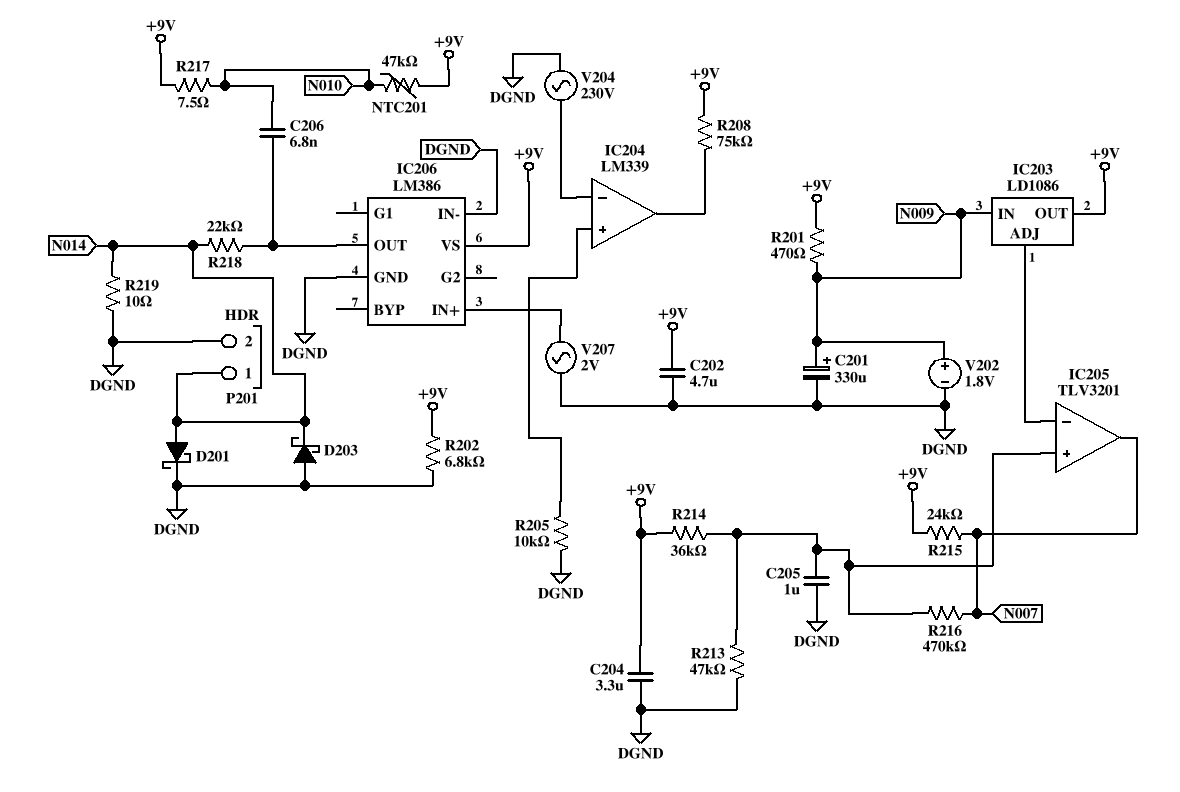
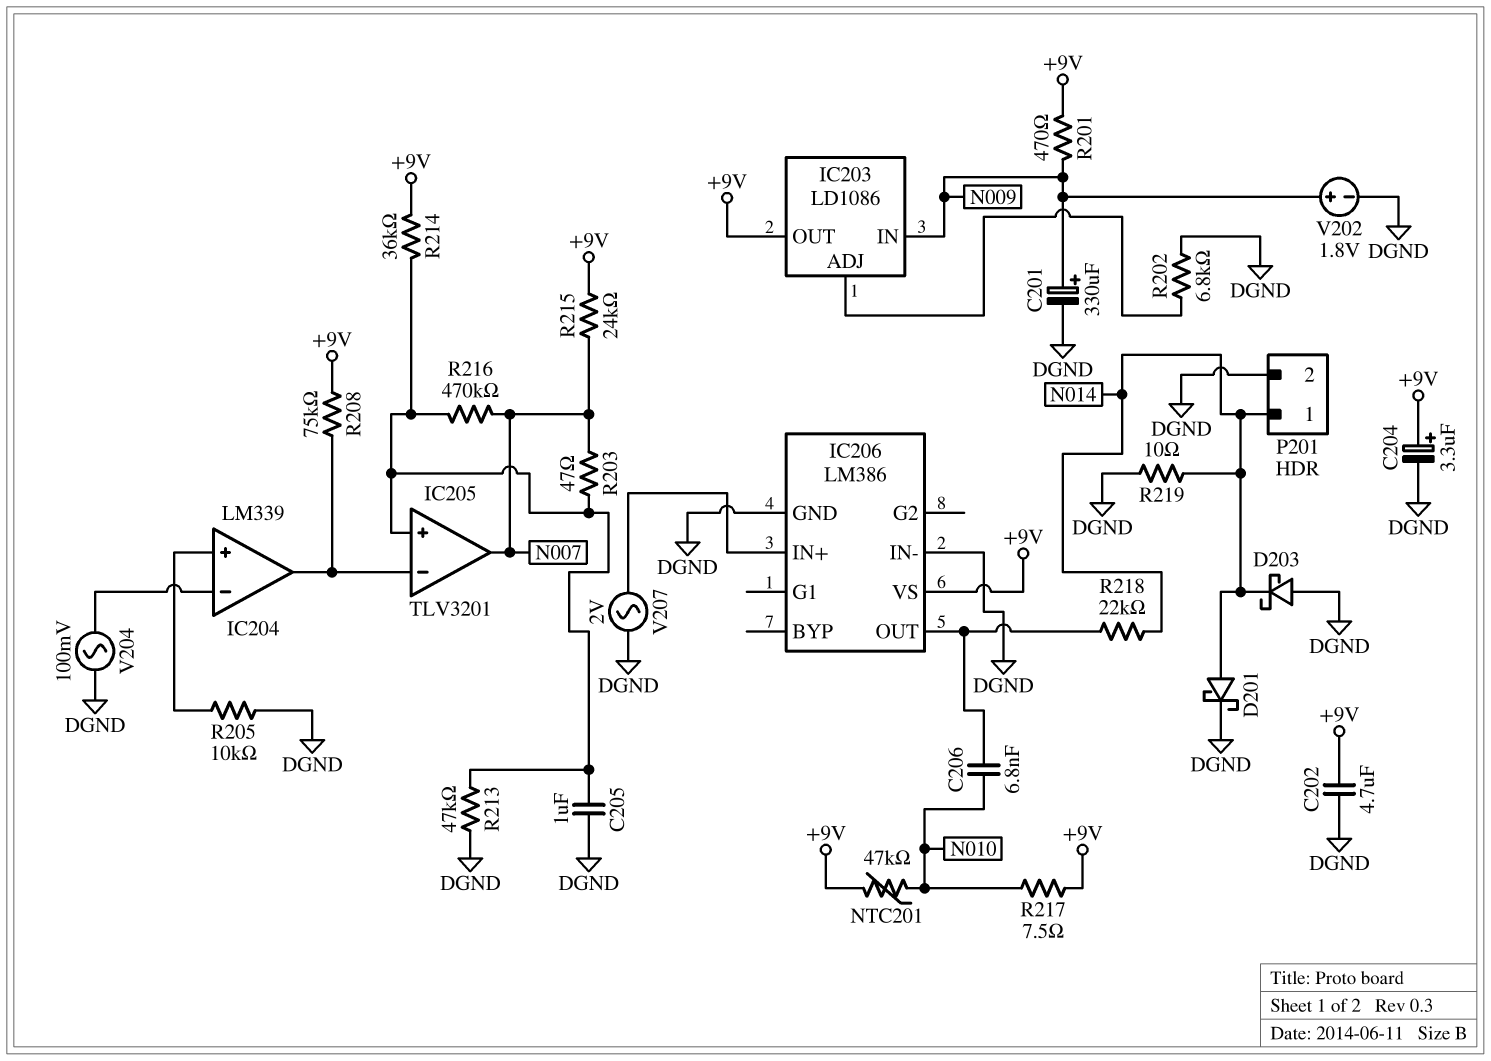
C204: 3.3uF (+9V, DGND) -> 3.3uF (plus +9V, minus DGND)
IC205 pin in-: IC203/ADJ -> IC204/out
R202: 6.8k (+9V, DGND) -> 6.8k (DGND, IC203/ADJ)
R203: none -> 47 (IC205/in+, N007)
V204: AC 230V (DGND, IC204/in-) -> AC 100mV (DGND, IC204/in-)

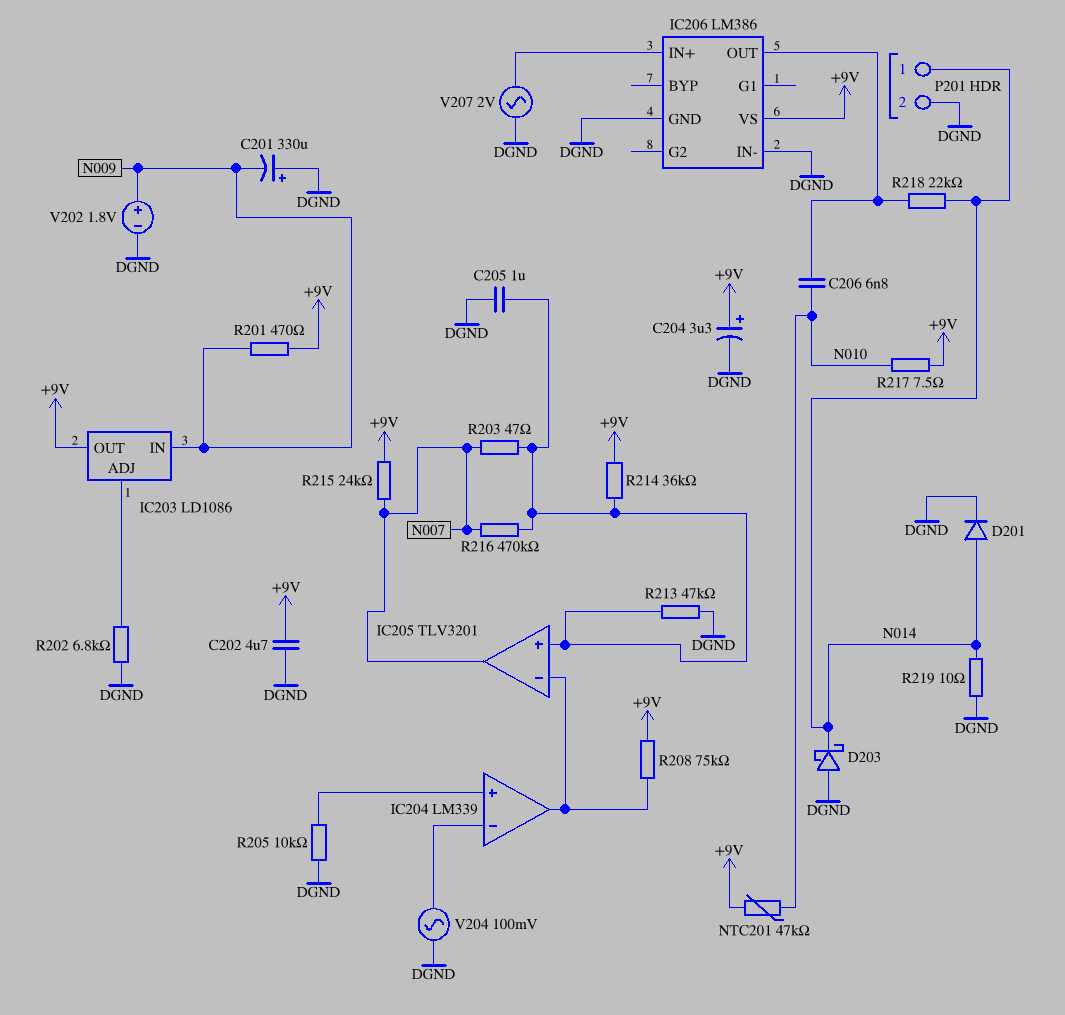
C201: 330uF (plus N009, minus DGND) -> 330uF (plus DGND, minus N009)
D201: schottky (A N014, K DGND) -> diode (A N014, K DGND)

